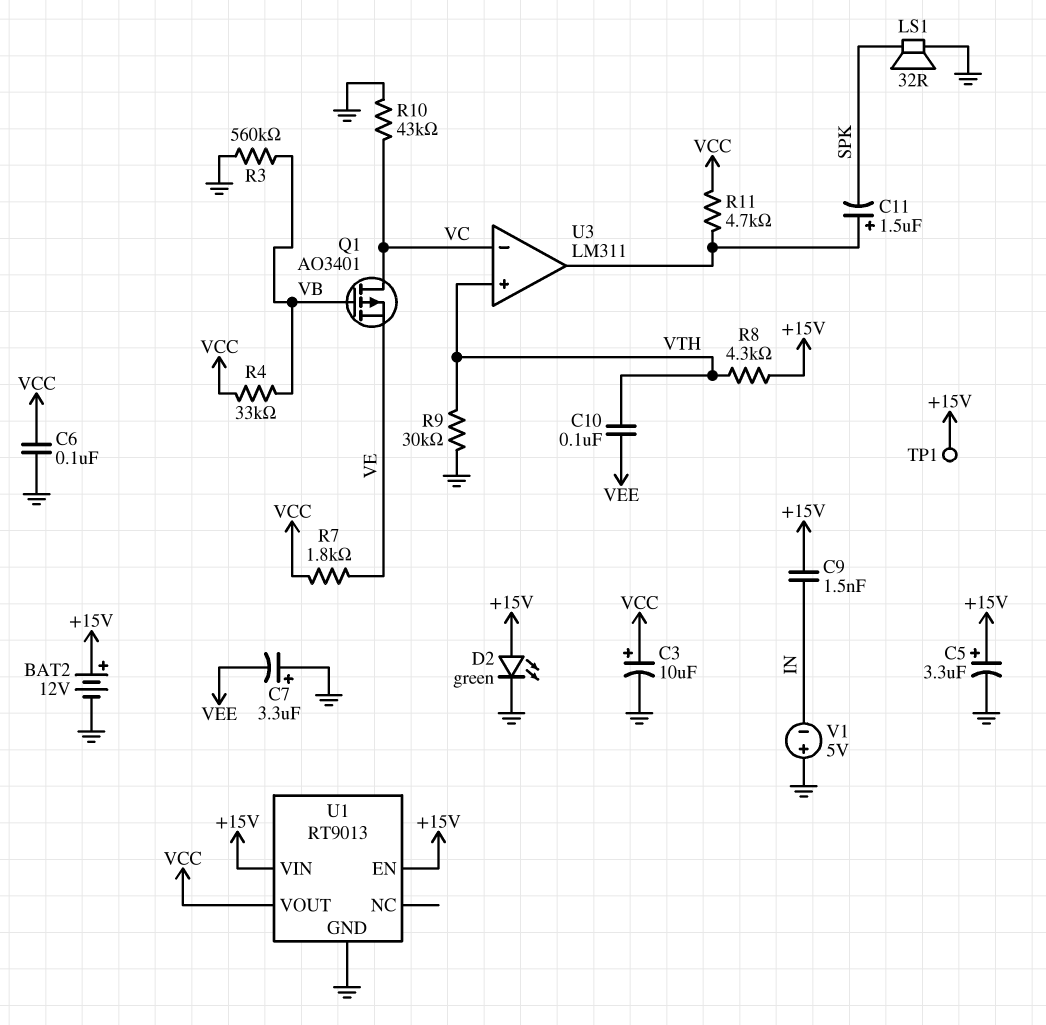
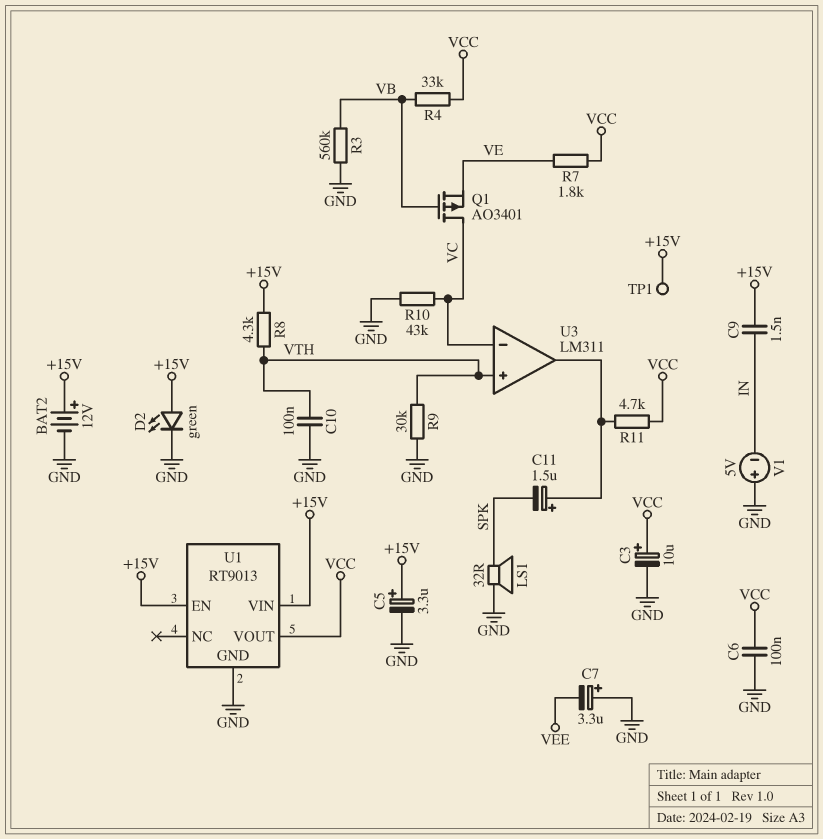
C10: 100nF (VEE, VTH) -> 100nF (GND, VTH)

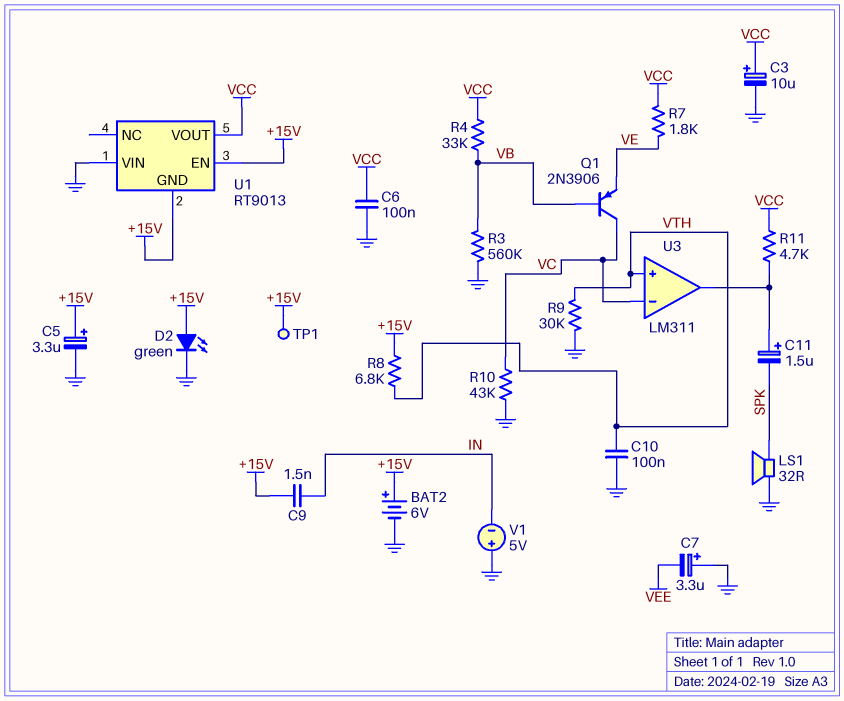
BAT2: 12V (plus +15V, minus GND) -> 6V (plus +15V, minus GND)
Q1: PMOS AO3401 (G VB, D VC, S VE) -> PNP 2N3906 (B VB, C VC, E VE)
R8: 4.3k (+15V, VTH) -> 6.8k (+15V, VTH)
U1 pin GND: GND -> +15V
U1 pin VIN: +15V -> GND

